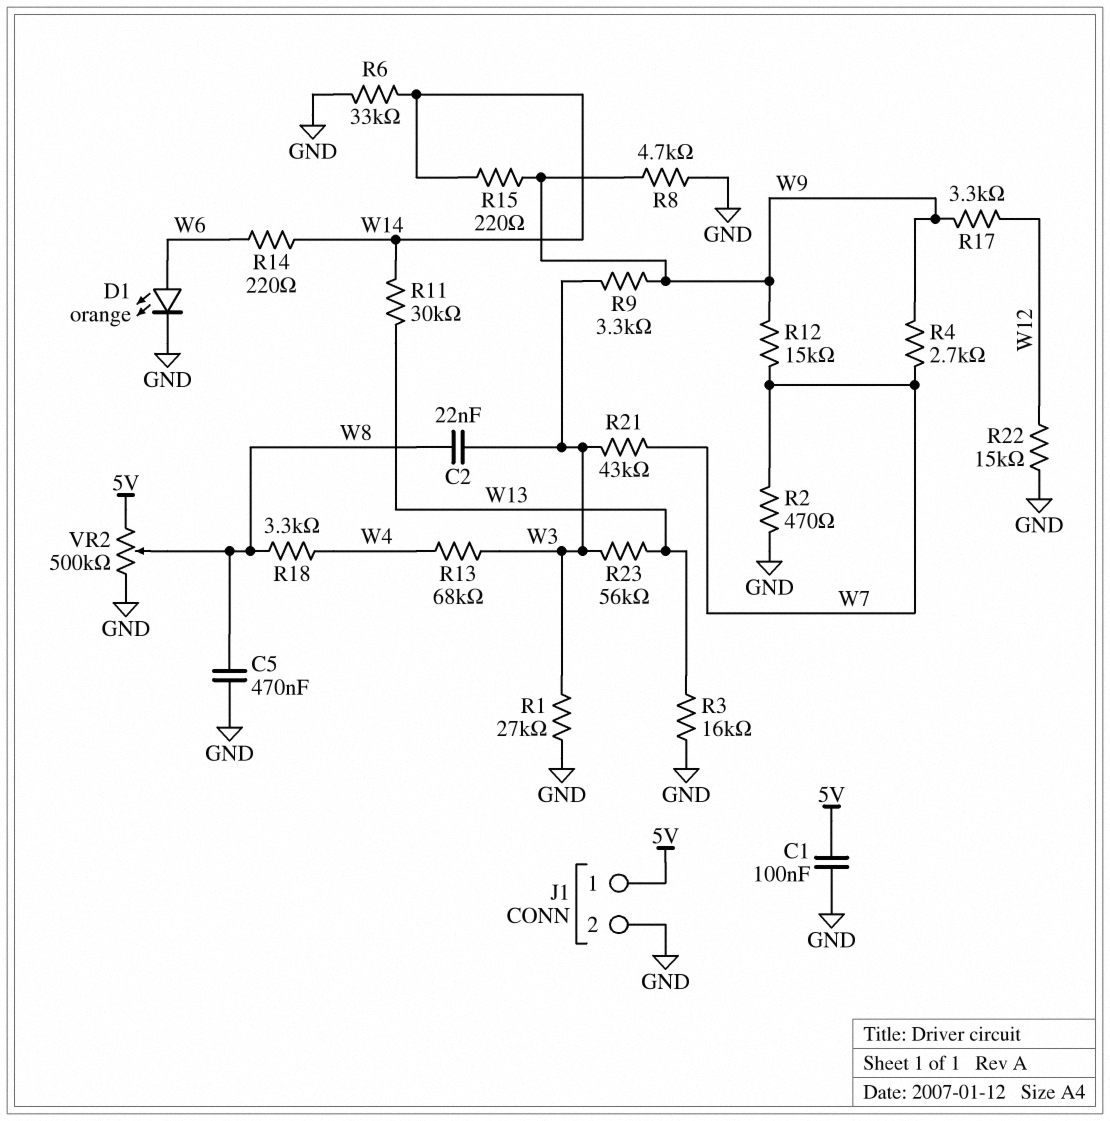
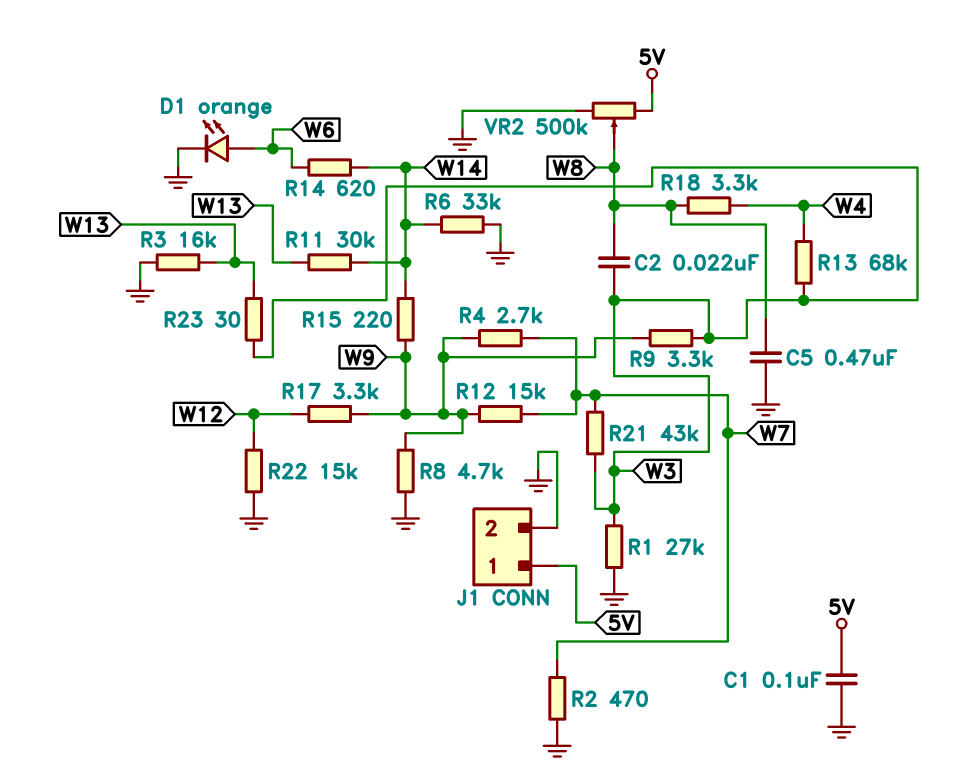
R14: 220 (W6, W14) -> 620 (W6, W14)
R23: 56k (W3, W13) -> 30 (W3, W13)

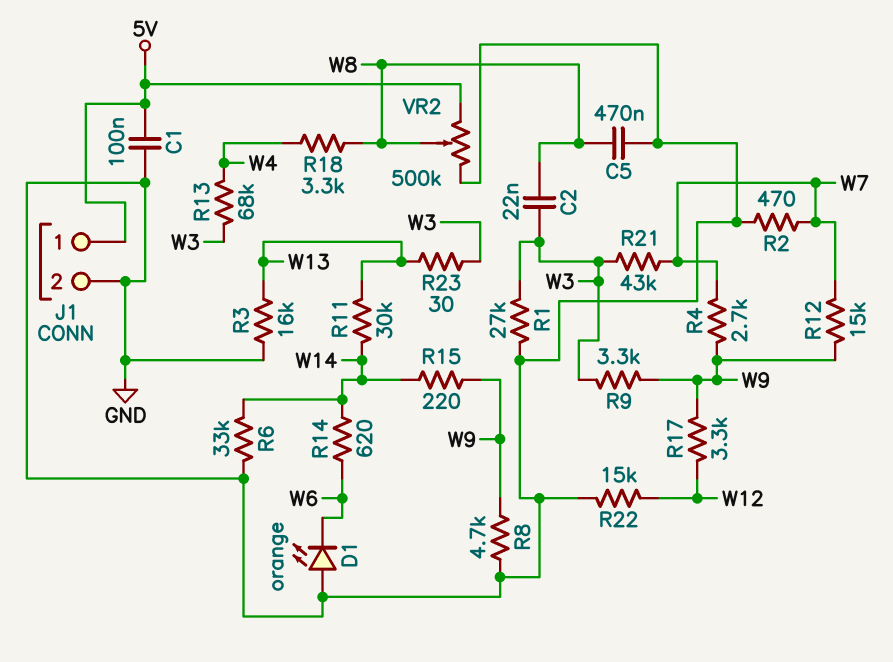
D1: LED orange (A W6, K GND) -> LED orange (A GND, K W6)

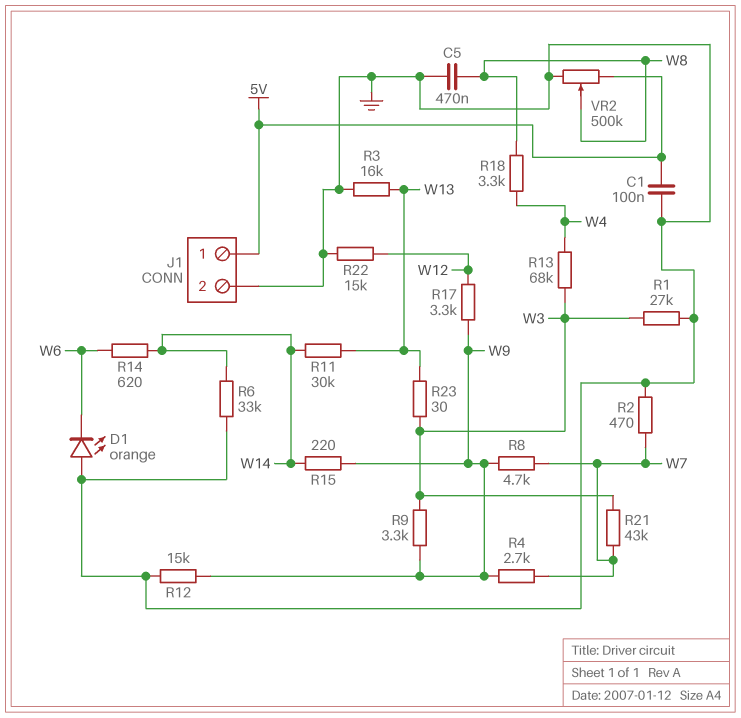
C2: 22nF (W3, W8) -> none
R8: 4.7k (GND, W9) -> 4.7k (W7, W9)
R12: 15k (W7, W9) -> 15k (GND, W9)

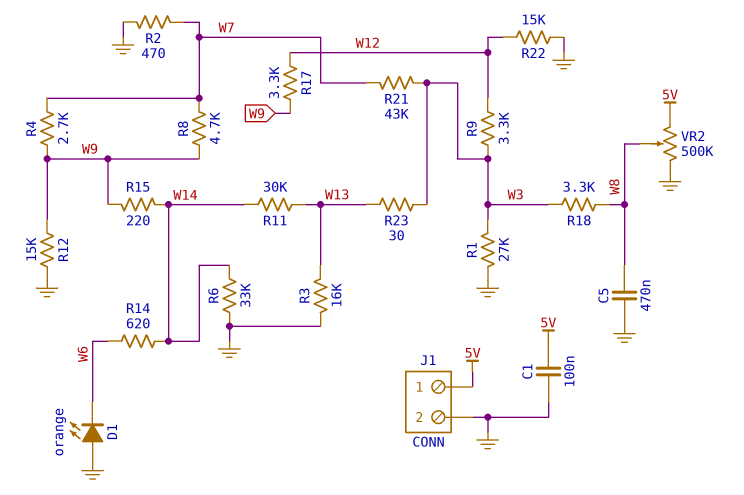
R9: 3.3k (W3, W9) -> 3.3k (W3, W12)
R13: 68k (W3, W4) -> none
R18: 3.3k (W4, W8) -> 3.3k (W3, W8)

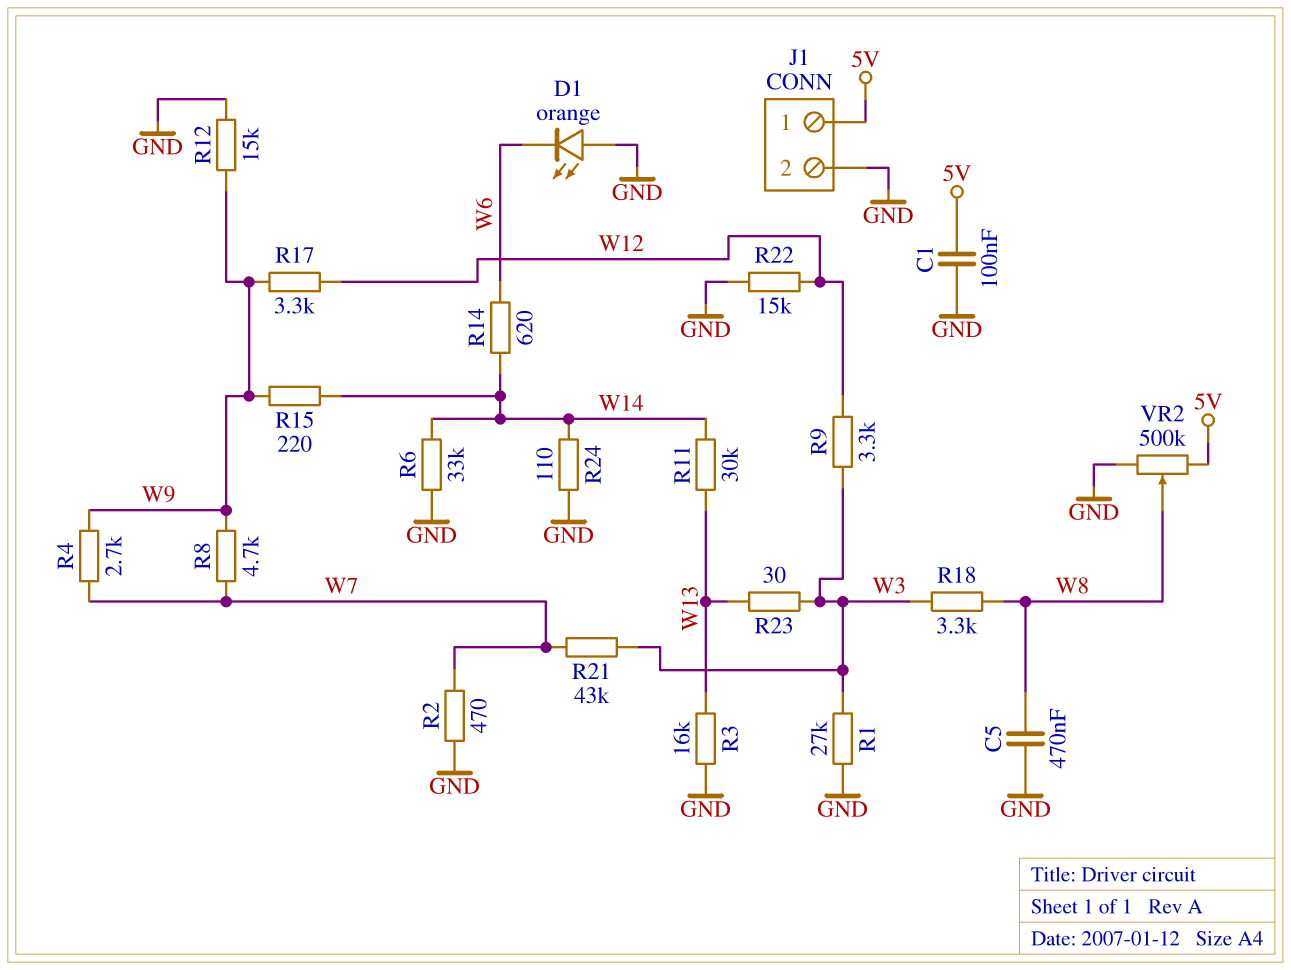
R24: none -> 110 (GND, W14)

